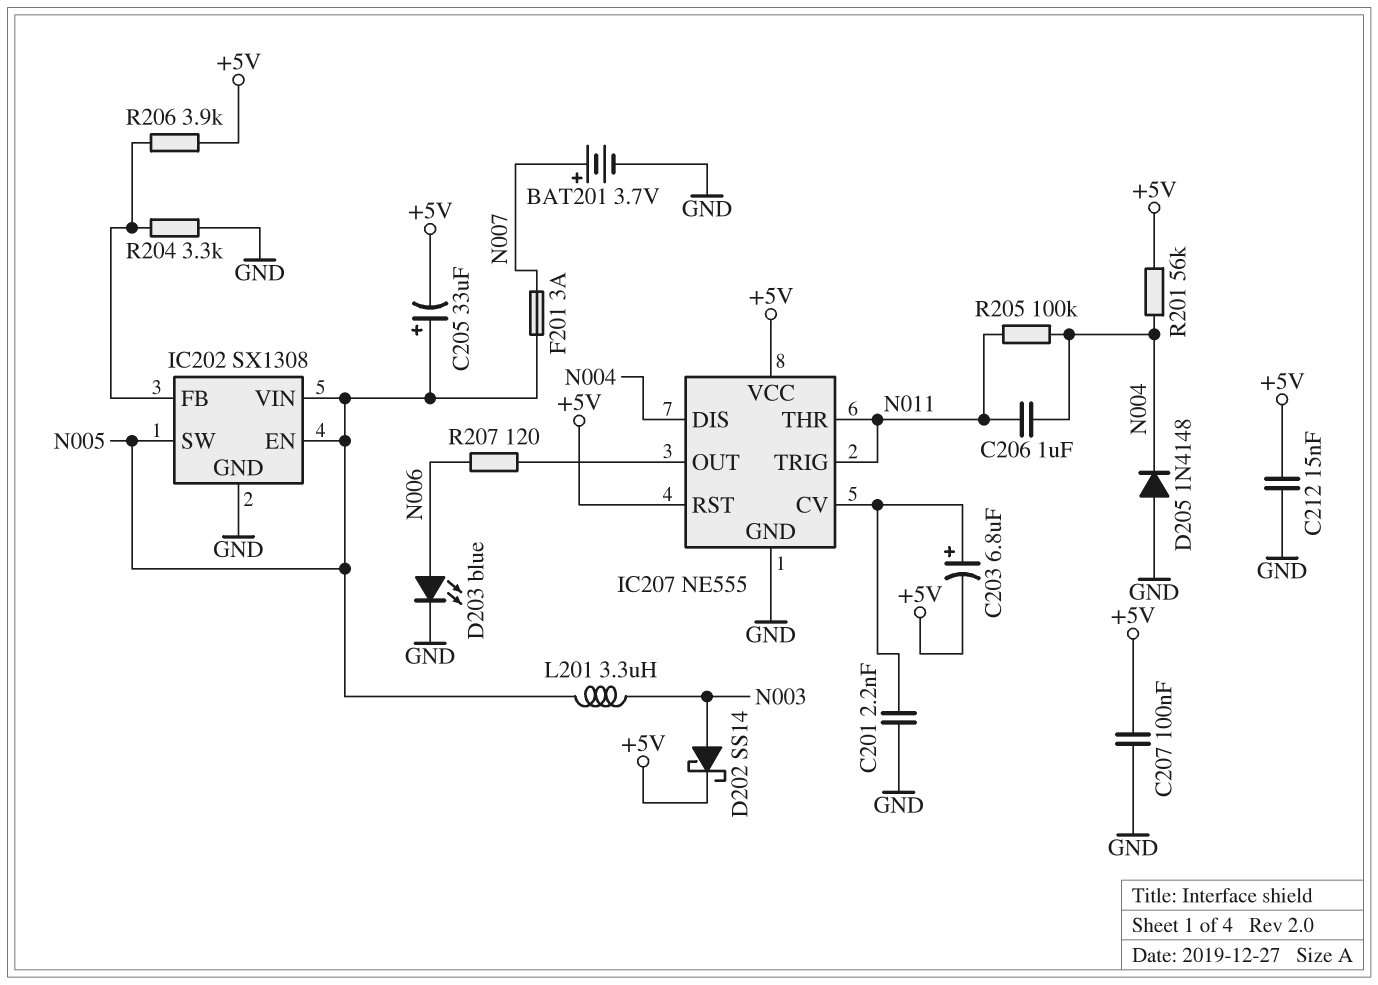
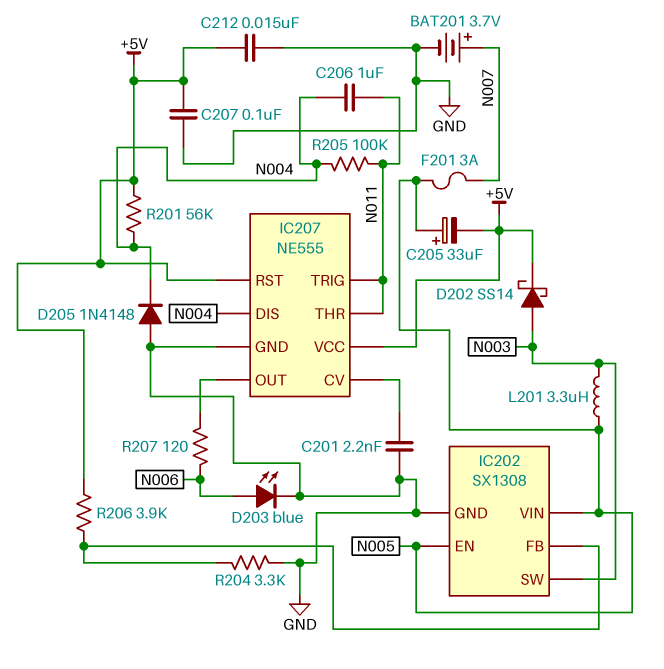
C203: 6.8uF (plus IC207/CV, minus +5V) -> none
IC202 pin SW: N005 -> N003

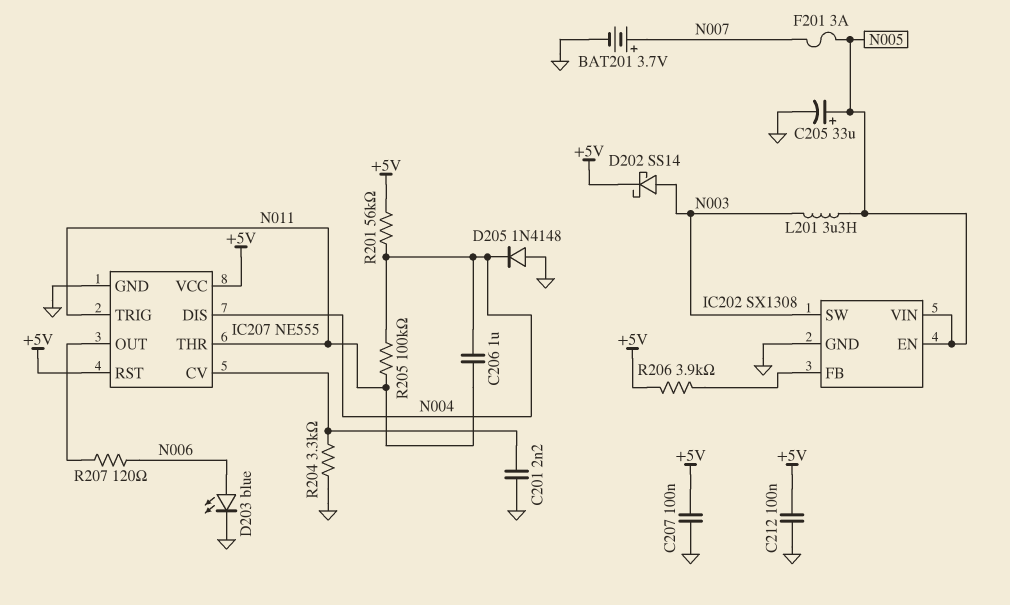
C205: 33uF (plus N005, minus +5V) -> 33uF (plus N005, minus GND)
C212: 15nF (+5V, GND) -> 100nF (+5V, GND)
R204: 3.3k (GND, IC202/FB) -> 3.3k (GND, IC207/CV)

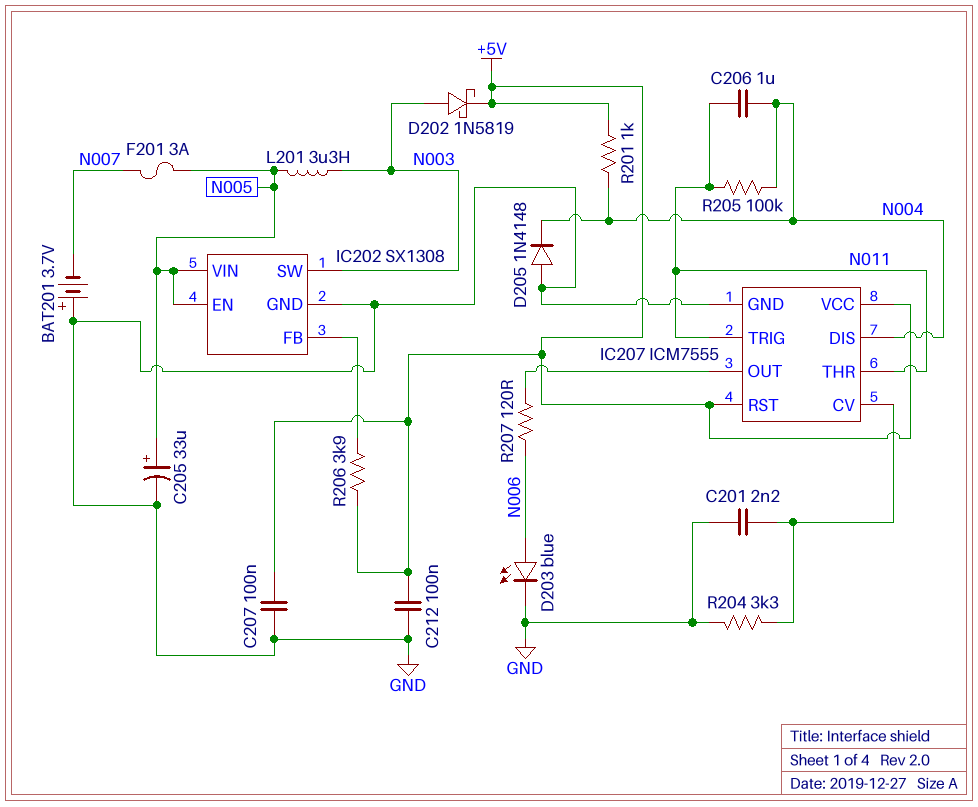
BAT201: 3.7V (plus N007, minus GND) -> 3.7V (plus GND, minus N007)
D202: schottky SS14 (A N003, K +5V) -> schottky 1N5819 (A N003, K +5V)
IC207: NE555 -> ICM7555
R201: 56k (+5V, N004) -> 1k (+5V, N004)

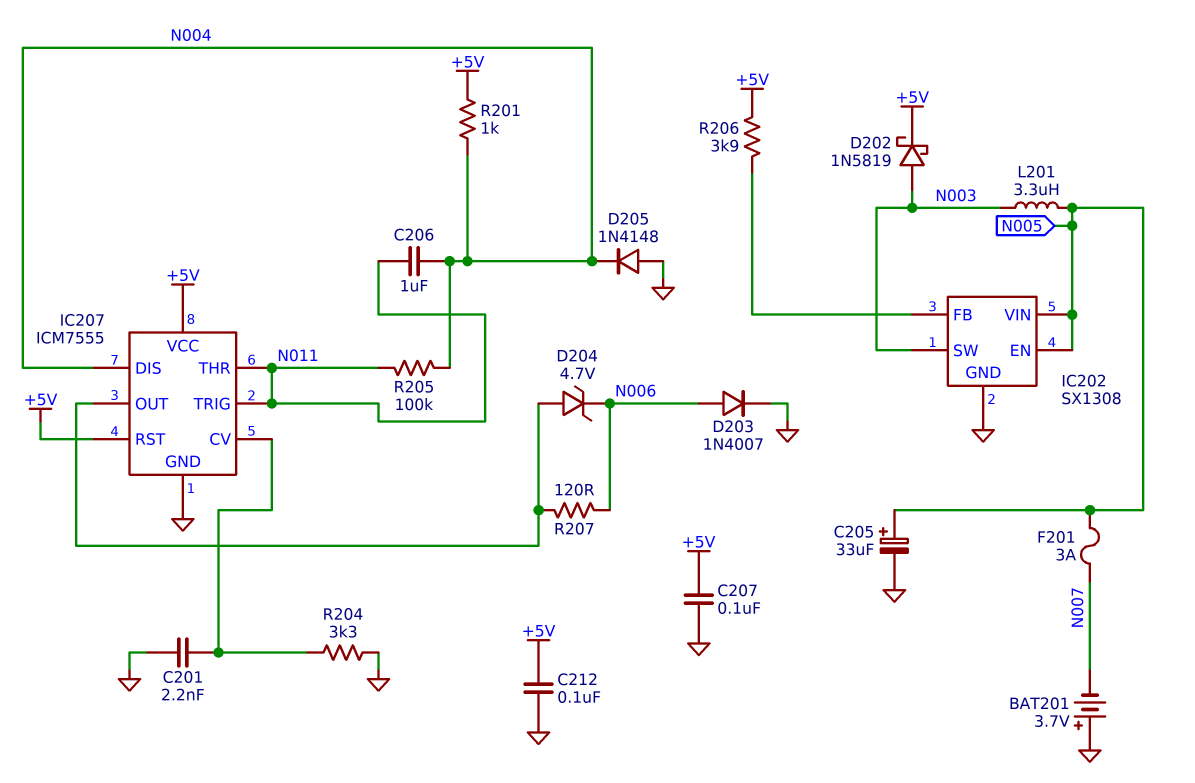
D203: LED blue (A N006, K GND) -> diode 1N4007 (A N006, K GND)
D204: none -> zener 4.7V (A IC207/OUT, K N006)

